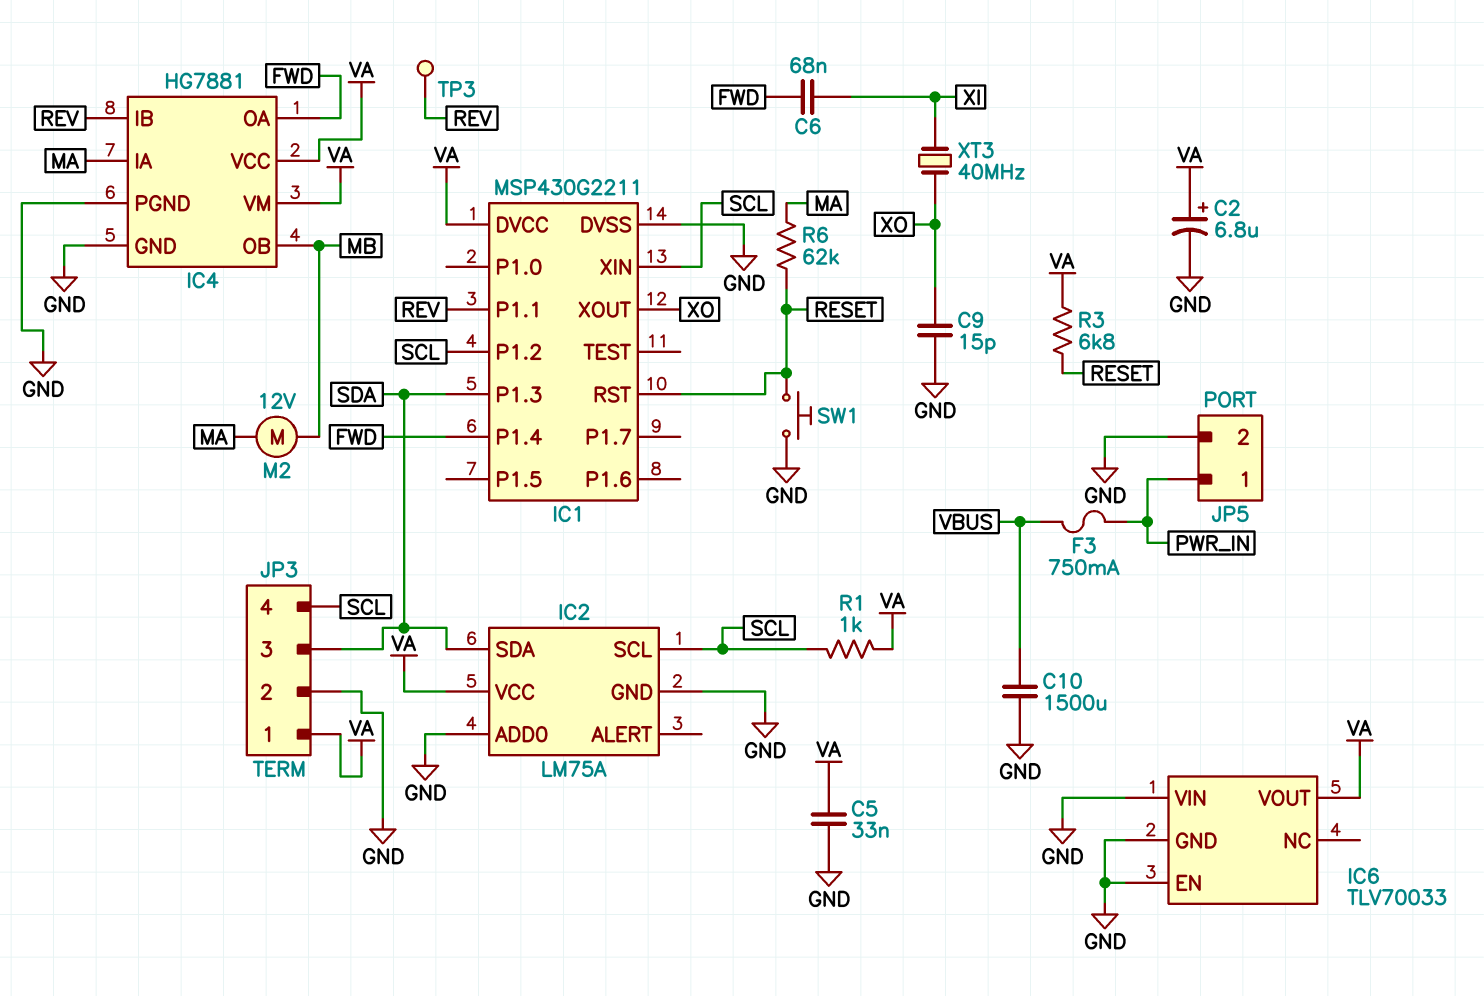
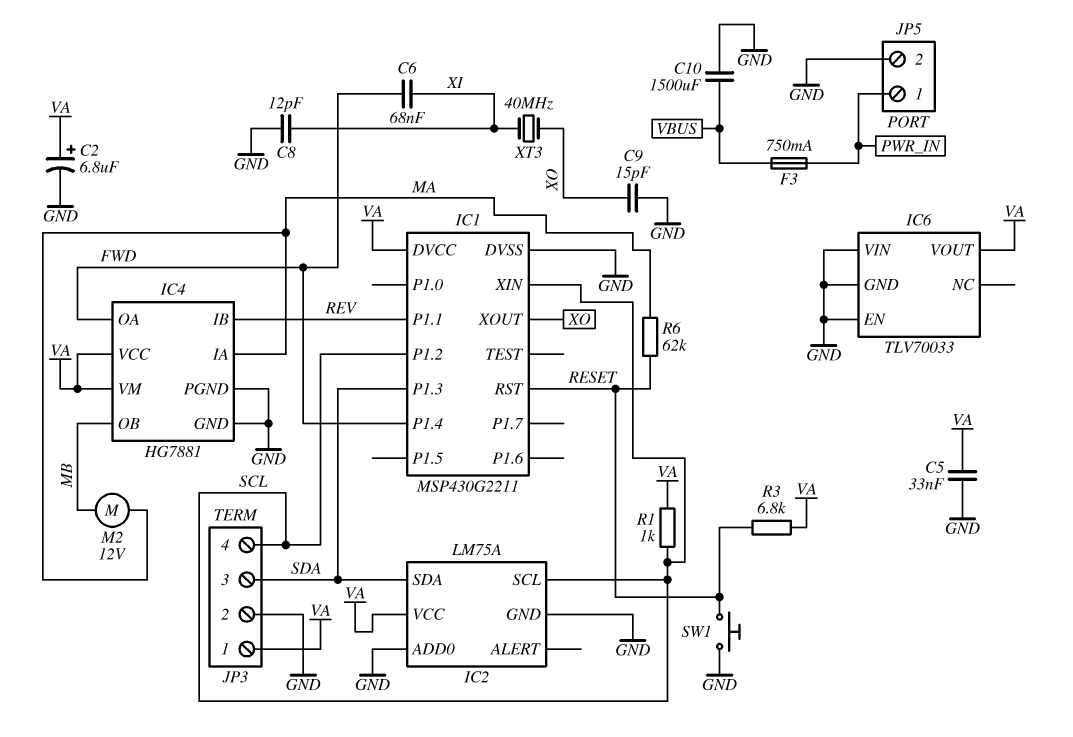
C8: none -> 12pF (GND, XI)
TP3: test point (REV) -> none

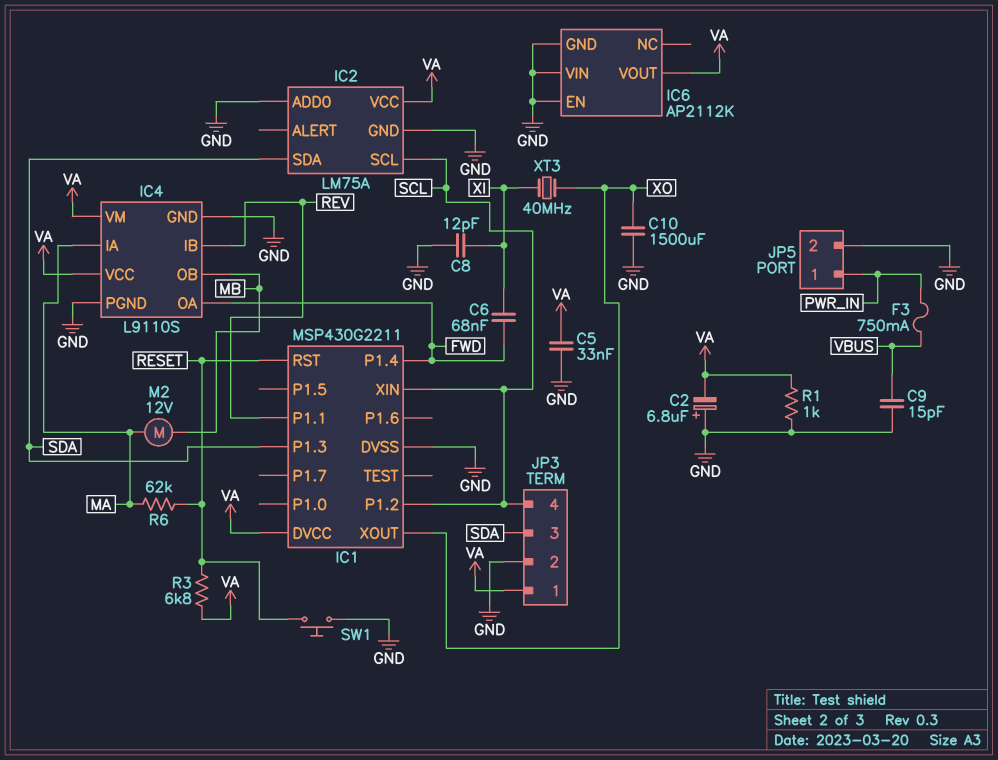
C2: 6.8uF (plus VA, minus GND) -> 6.8uF (plus GND, minus VA)
C9: 15pF (GND, XO) -> 15pF (GND, VBUS)
C10: 1500uF (GND, VBUS) -> 1500uF (GND, XO)
IC4: HG7881 -> L9110S
IC6: TLV70033 -> AP2112K
R1: 1k (SCL, VA) -> 1k (GND, VA)

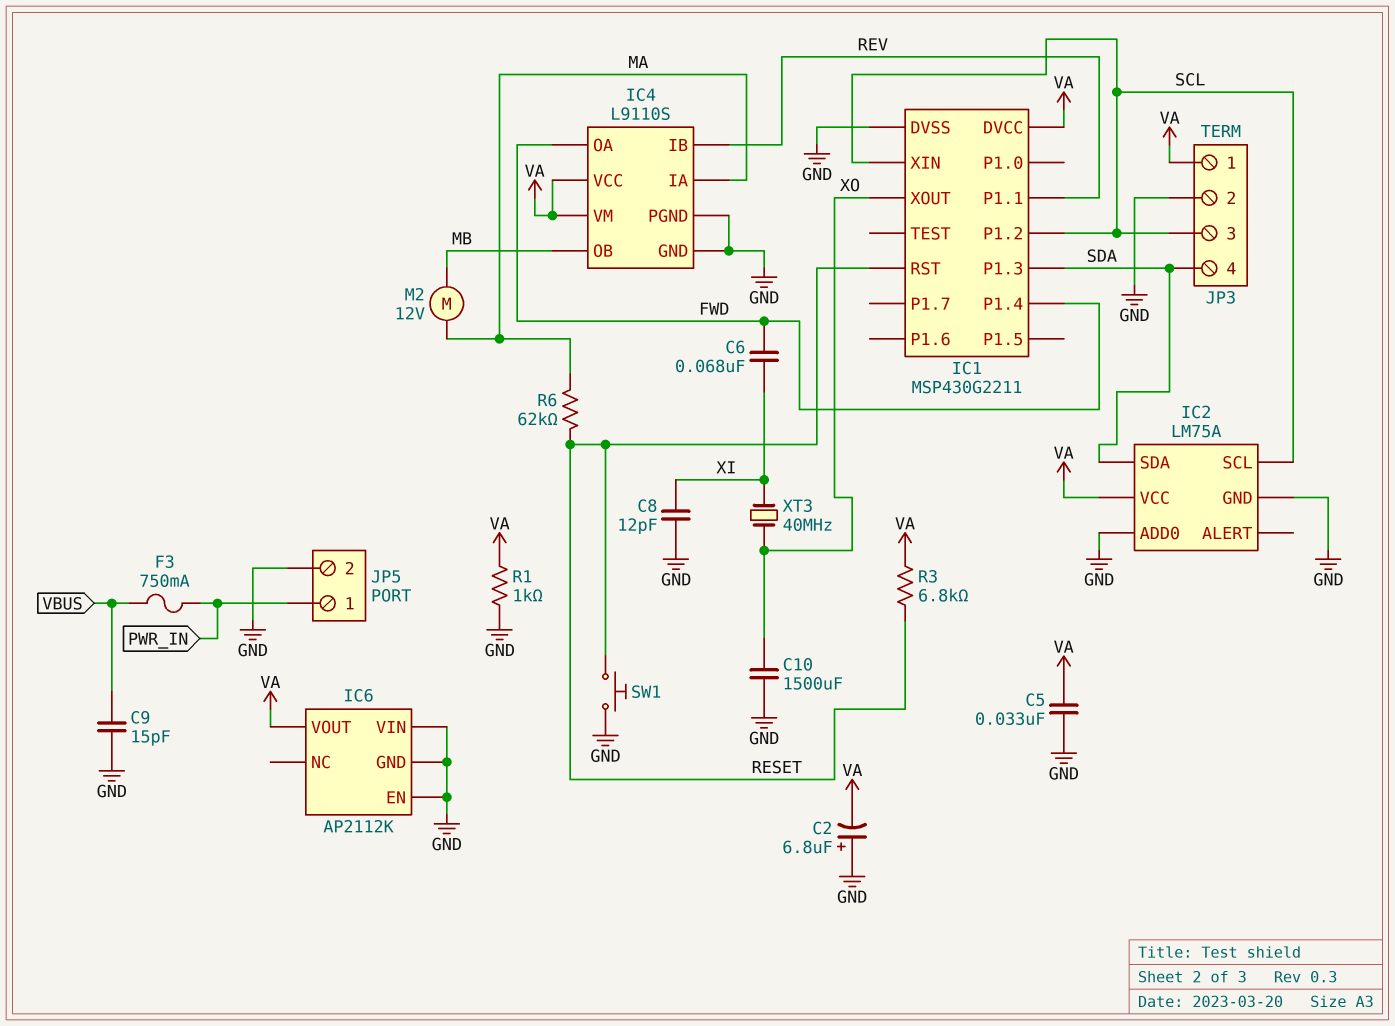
JP3 pin 3: SDA -> SCL
JP3 pin 4: SCL -> SDA

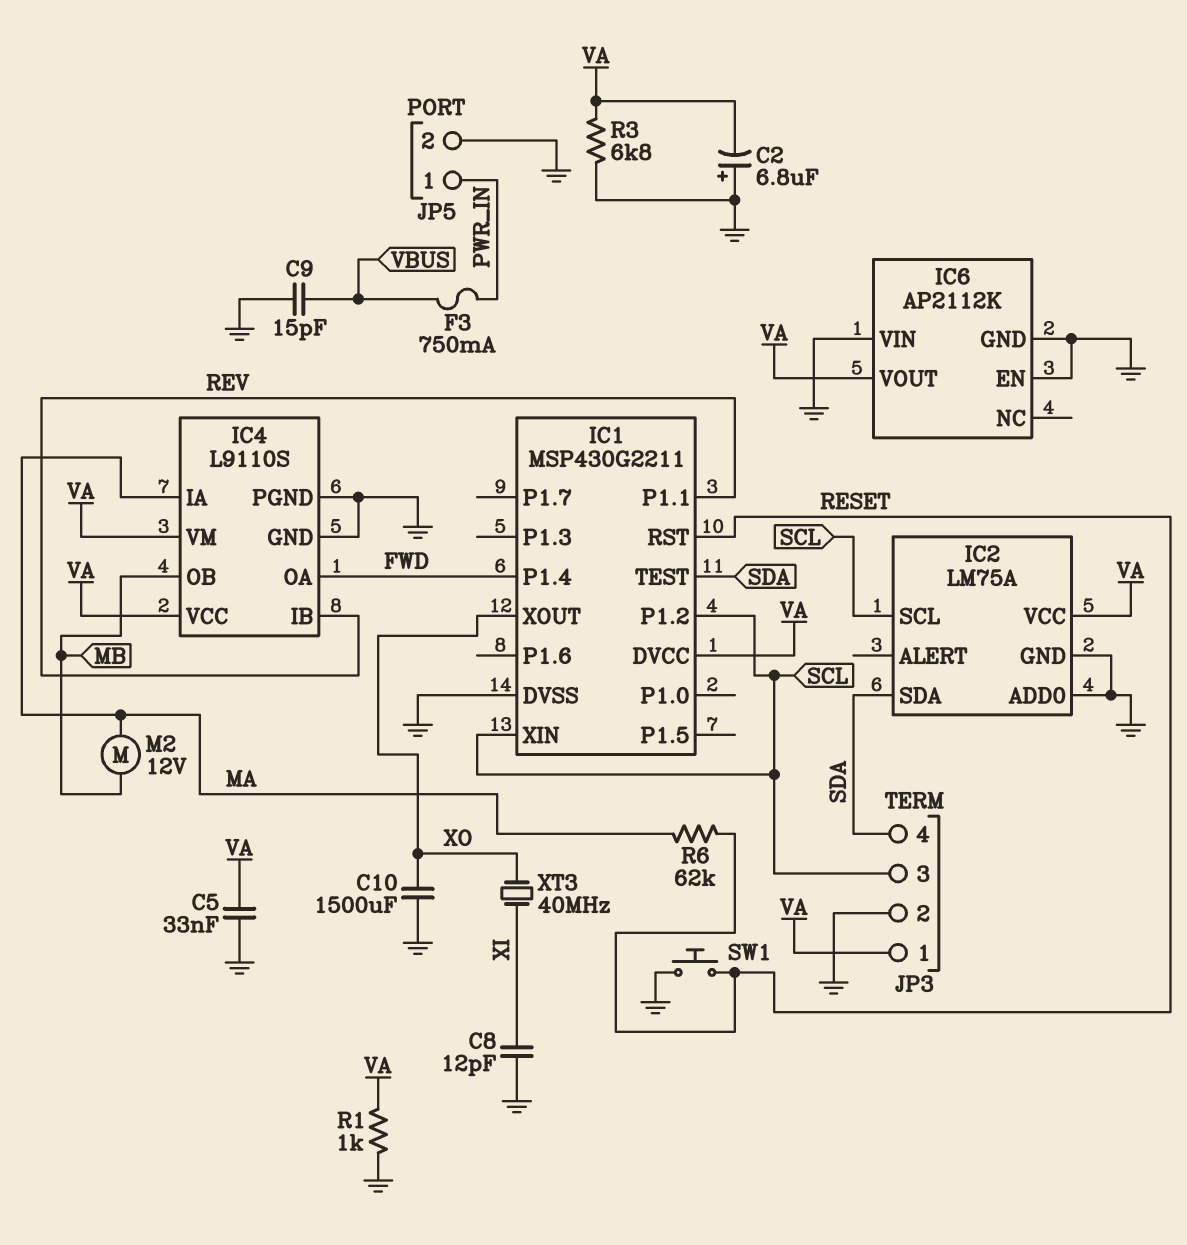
C6: 68nF (FWD, XI) -> none
IC1 pin P1.3: SDA -> none
IC1 pin TEST: none -> SDA
R3: 6.8k (RESET, VA) -> 6.8k (GND, VA)

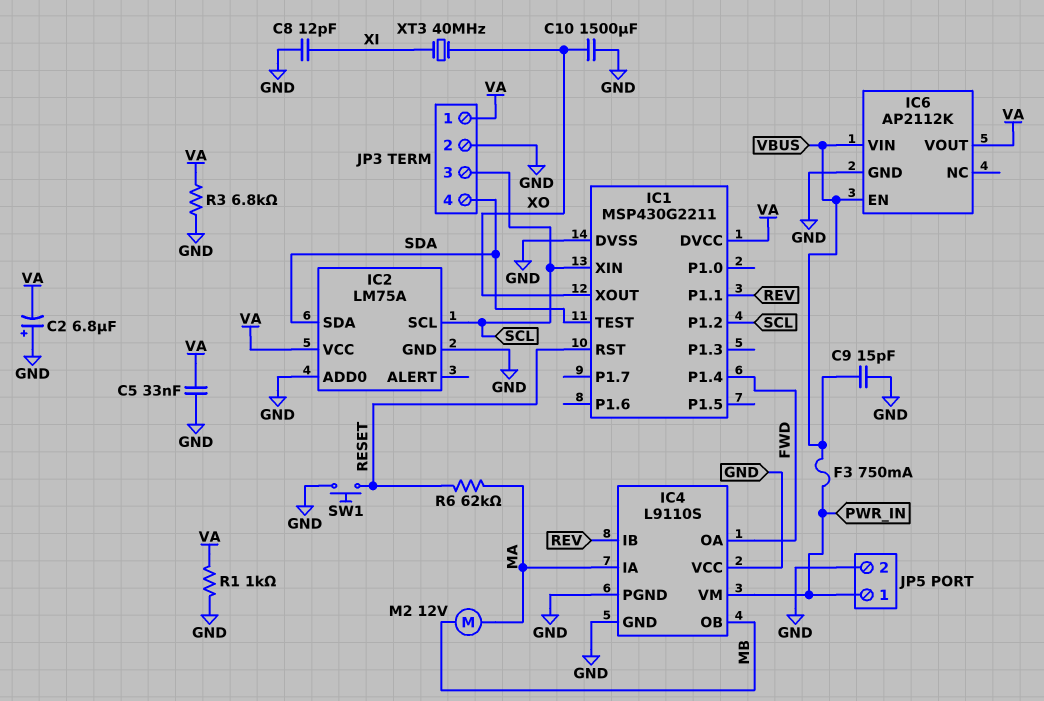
IC4 pin VCC: VA -> GND
IC4 pin VM: VA -> PWR_IN
IC6 pin EN: GND -> VBUS
IC6 pin VIN: GND -> VBUS

